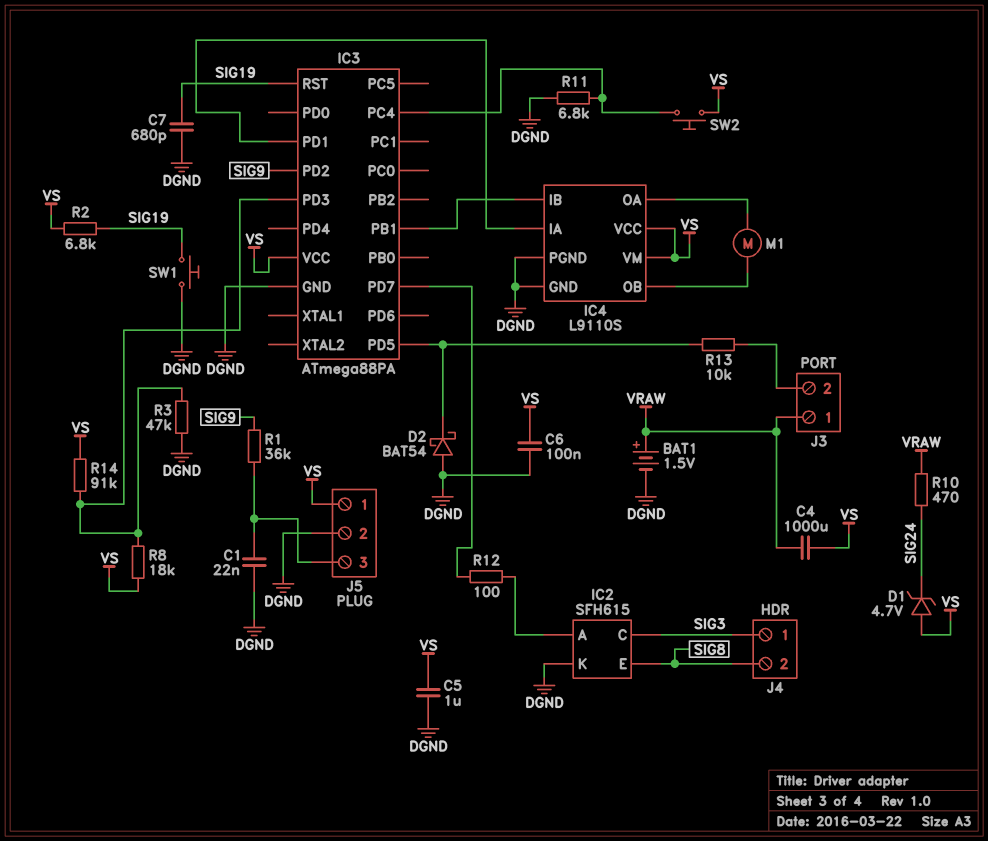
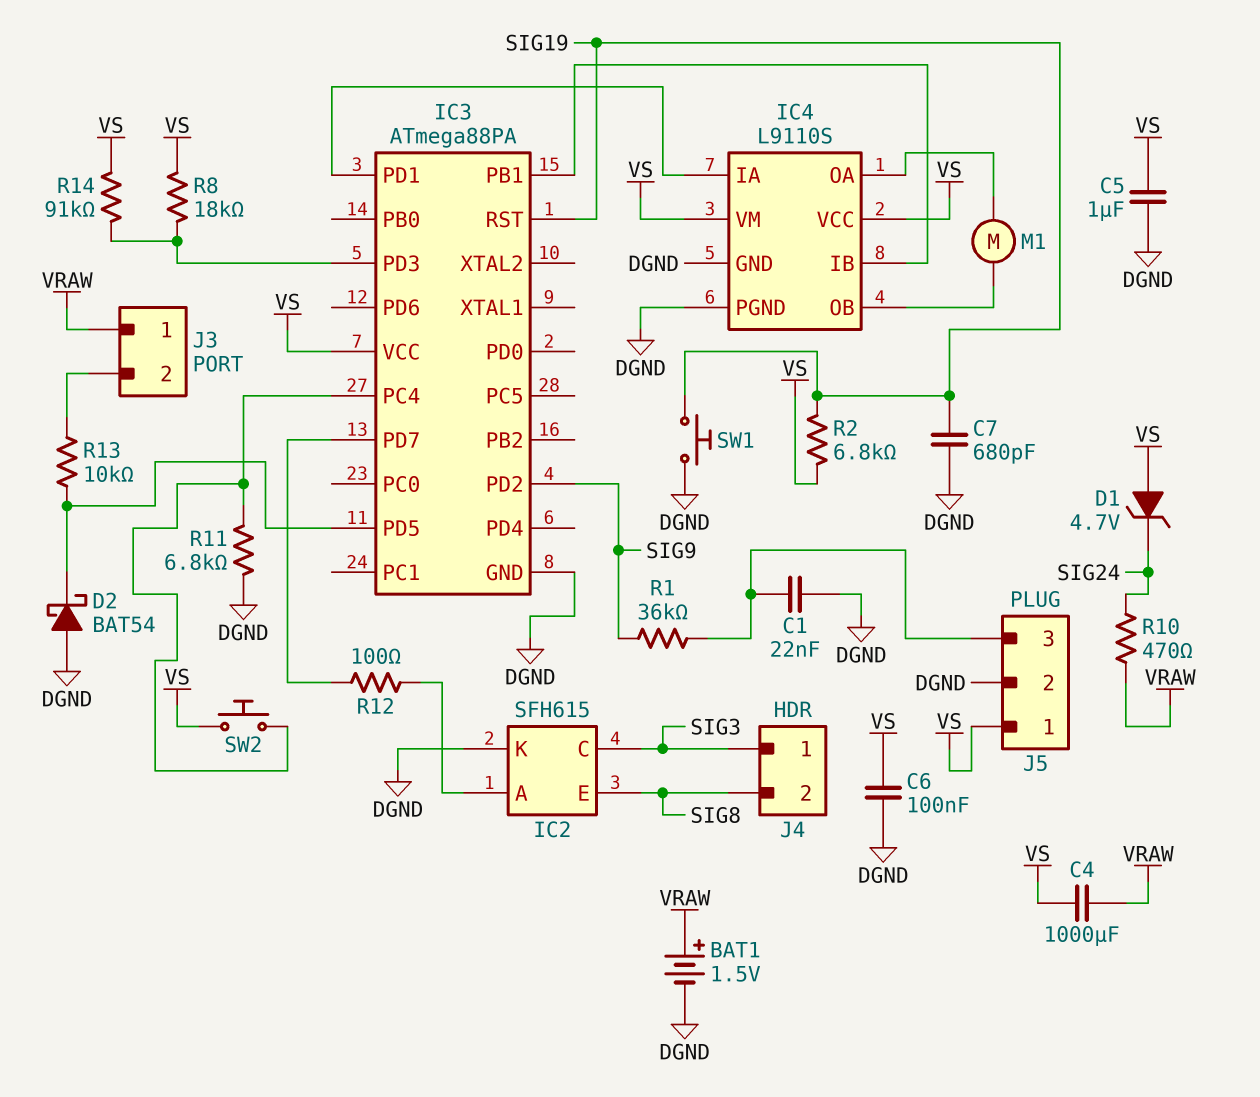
R3: 47k (DGND, IC3/PD3) -> none

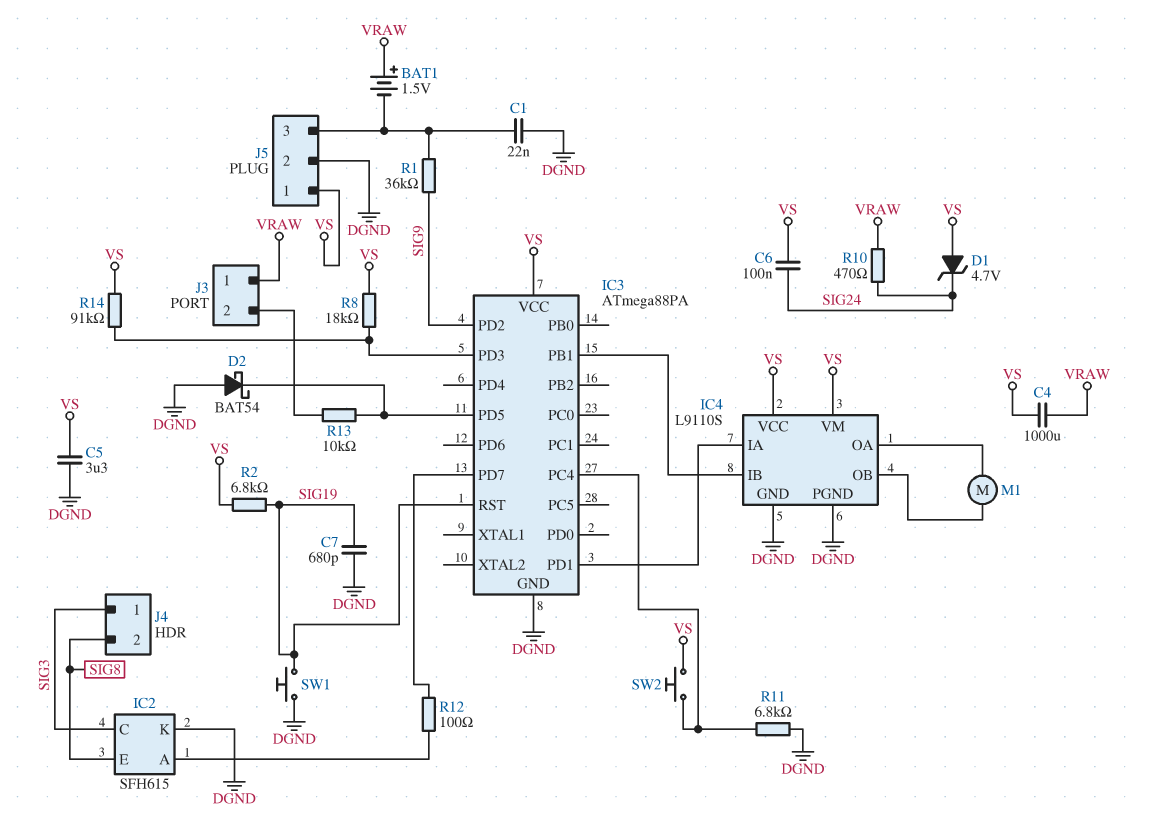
BAT1: 1.5V (plus VRAW, minus DGND) -> 1.5V (plus VRAW, minus J5/3)
C5: 1uF (DGND, VS) -> 3.3uF (DGND, VS)
C6: 100nF (DGND, VS) -> 100nF (SIG24, VS)

